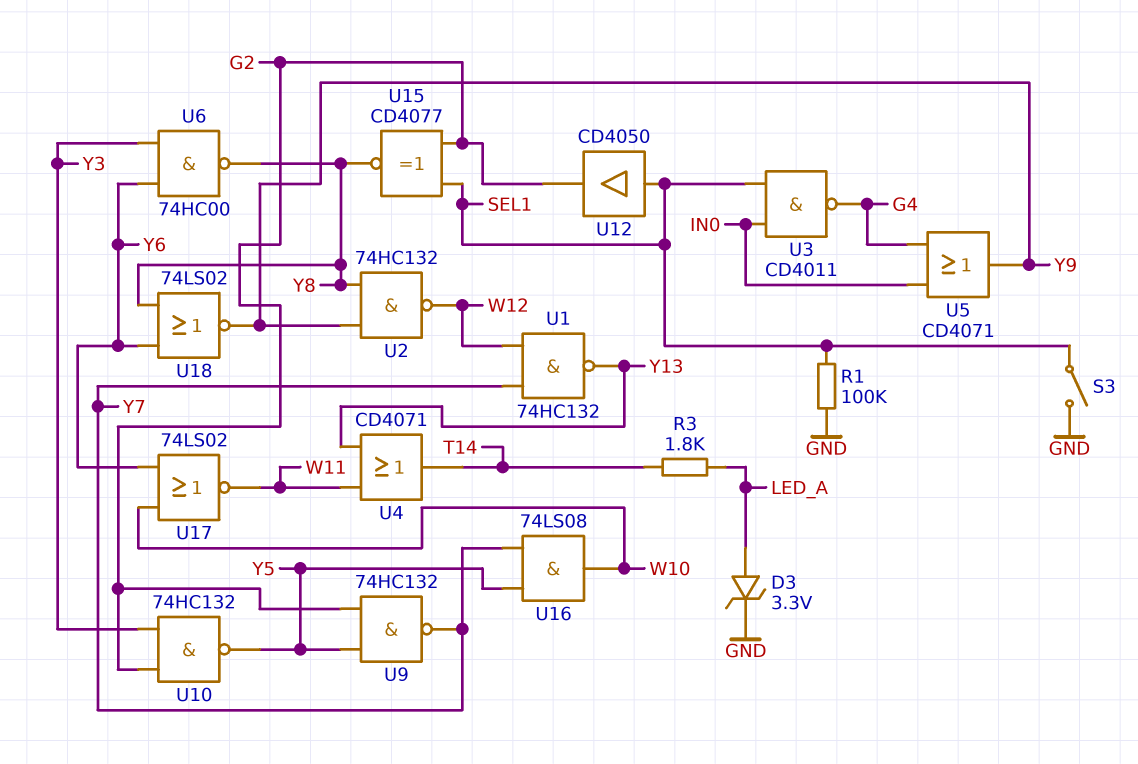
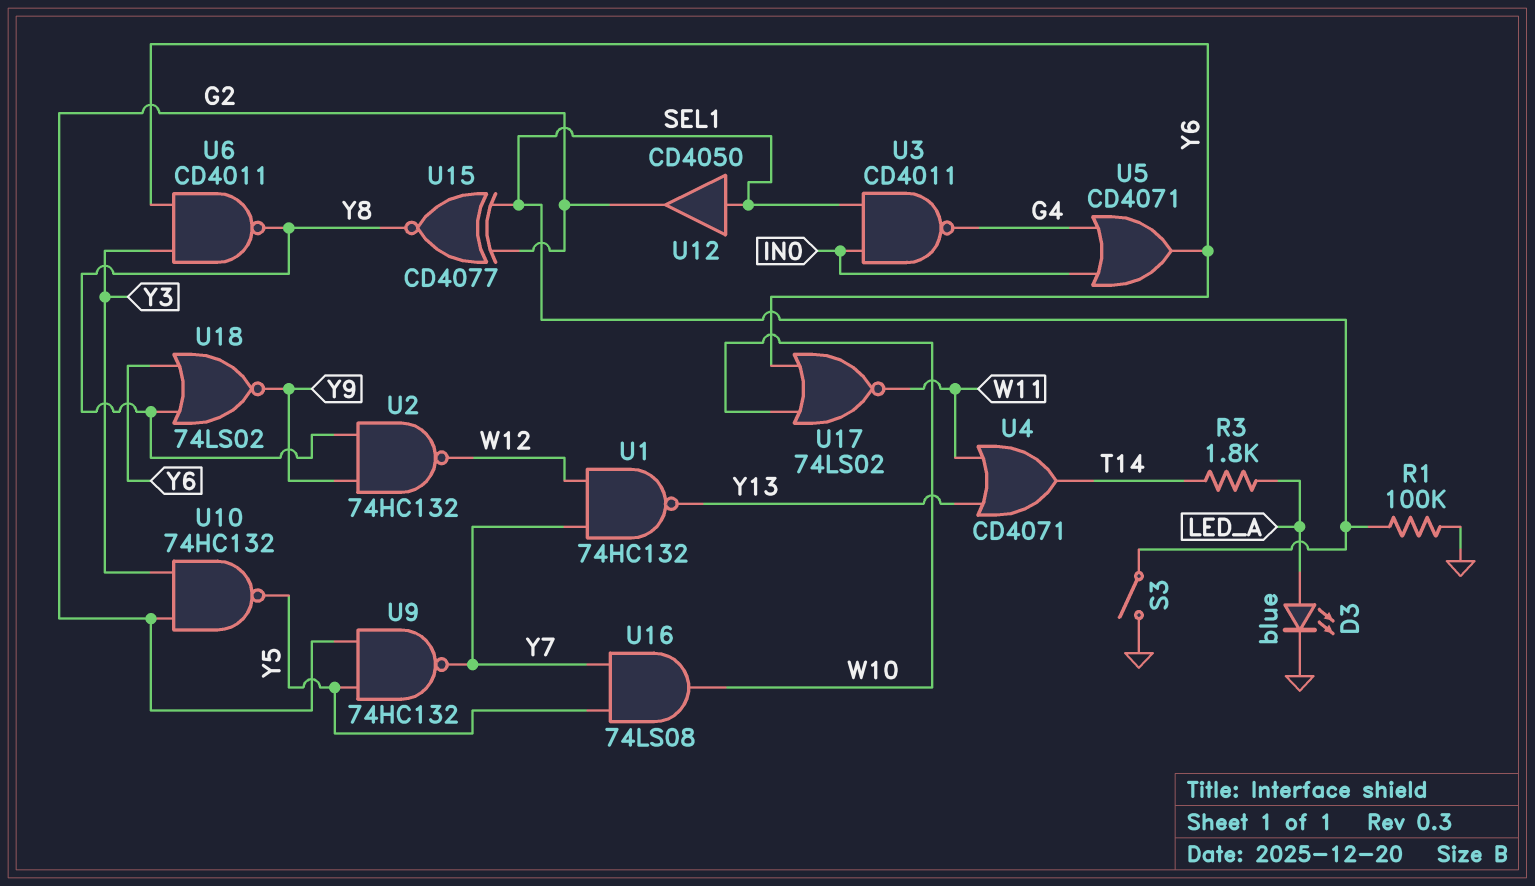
D3: zener 3.3V (A LED_A, K GND) -> LED blue (A LED_A, K GND)
U5: OR CD4071 (in G4, in IN0, out Y9) -> OR CD4071 (in G4, in IN0, out Y6)
U6: NAND 74HC00 (in Y3, in Y6, out Y8) -> NAND CD4011 (in Y3, in Y6, out Y8)

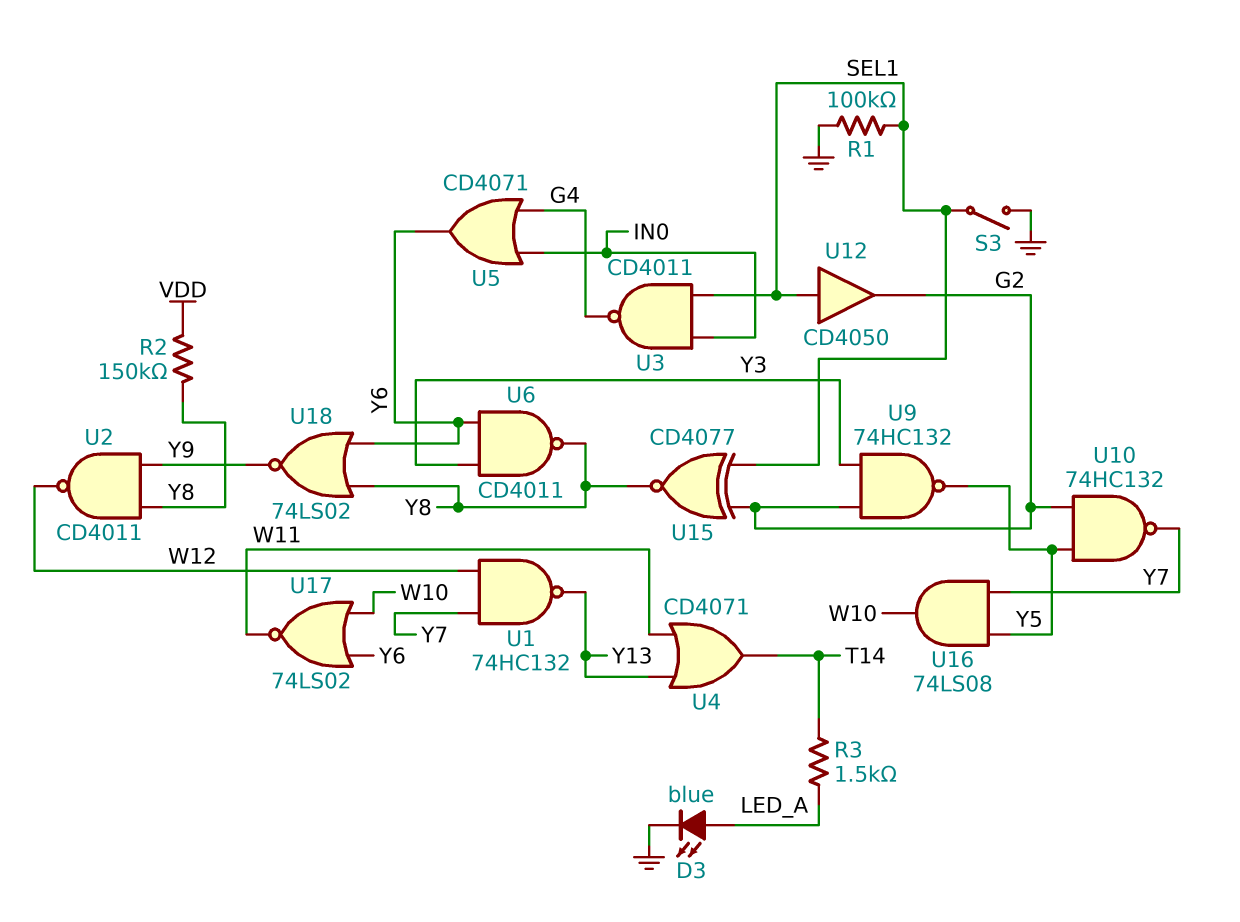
R2: none -> 150k (VDD, Y8)
R3: 1.8k (LED_A, T14) -> 1.5k (LED_A, T14)
U2: NAND 74HC132 (in Y8, in Y9, out W12) -> NAND CD4011 (in Y8, in Y9, out W12)
U9: NAND 74HC132 (in G2, in Y5, out Y7) -> NAND 74HC132 (in G2, in Y3, out Y5)
U10: NAND 74HC132 (in G2, in Y3, out Y5) -> NAND 74HC132 (in G2, in Y5, out Y7)

